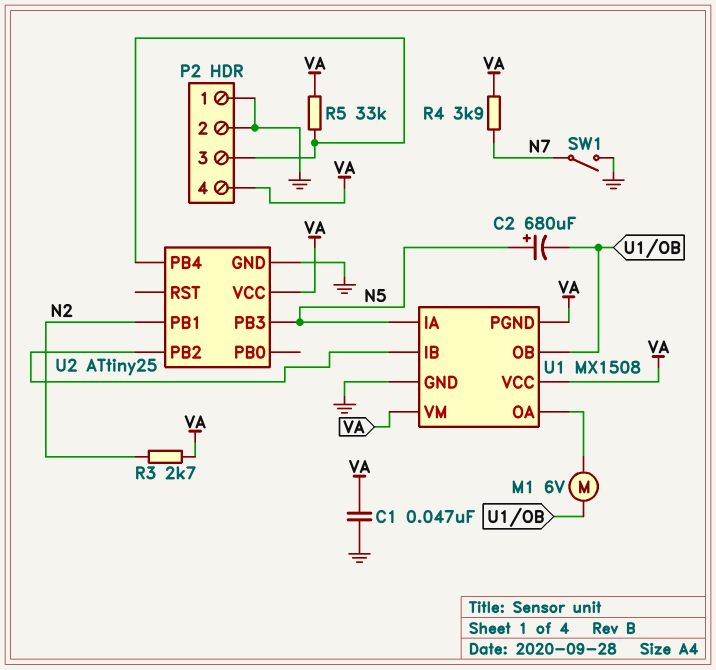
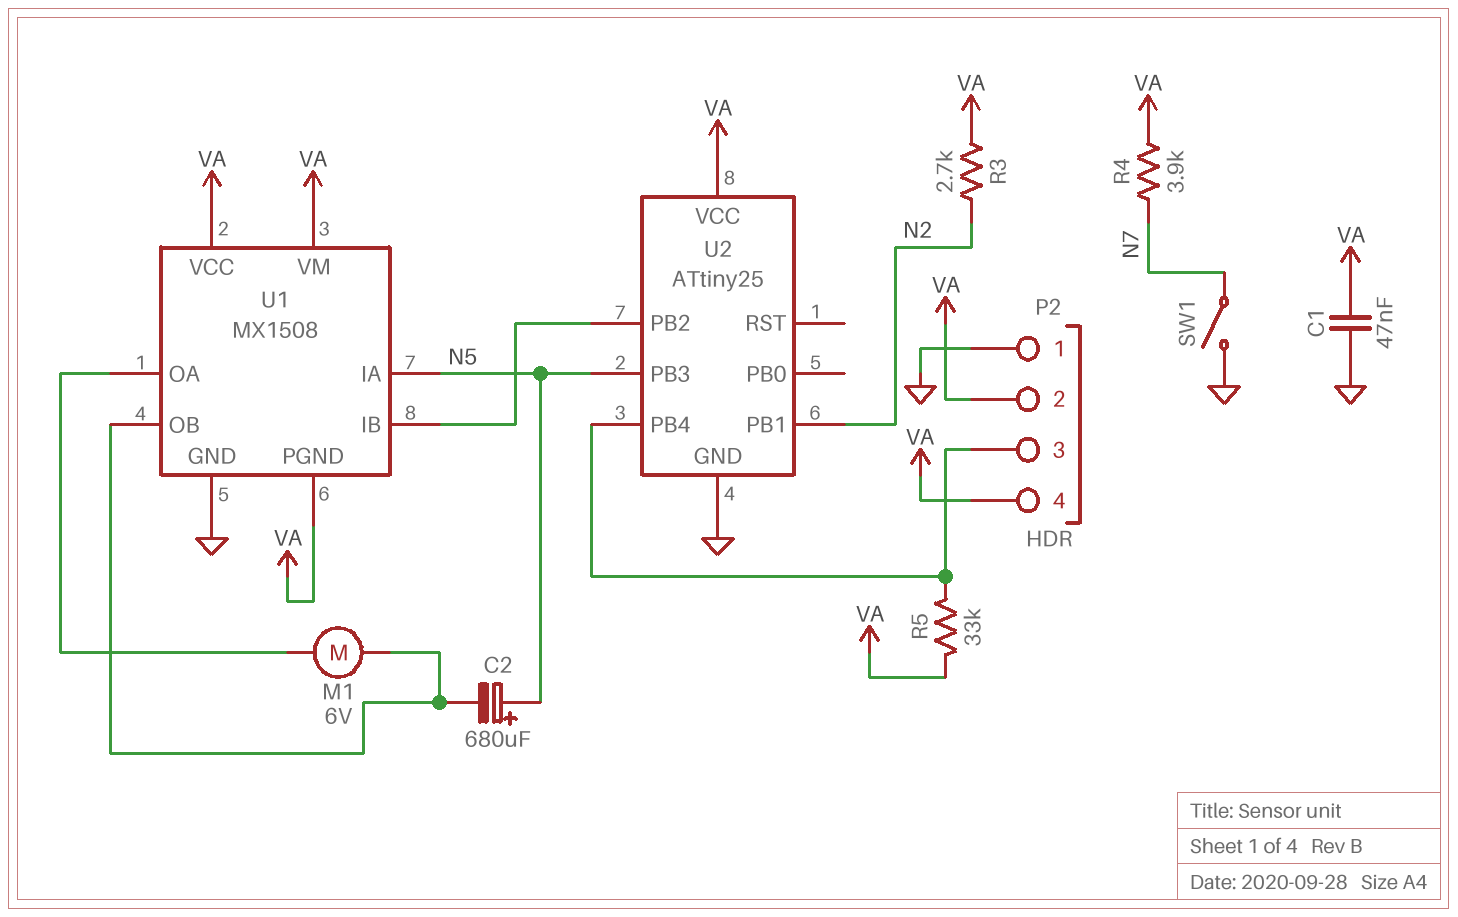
P2 pin 2: GND -> VA

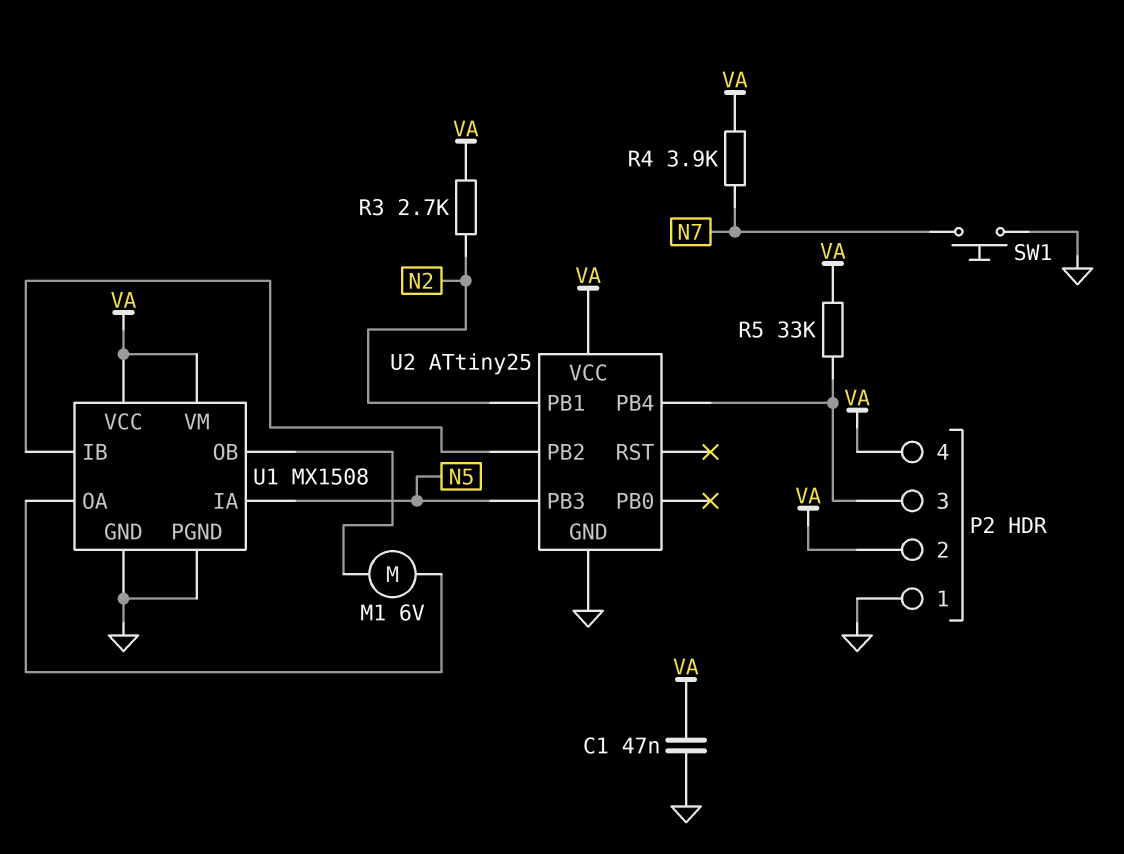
C2: 680uF (plus N5, minus U1/OB) -> none
SW1: switch (GND, N7) -> button (GND, N7)
U1 pin PGND: VA -> GND

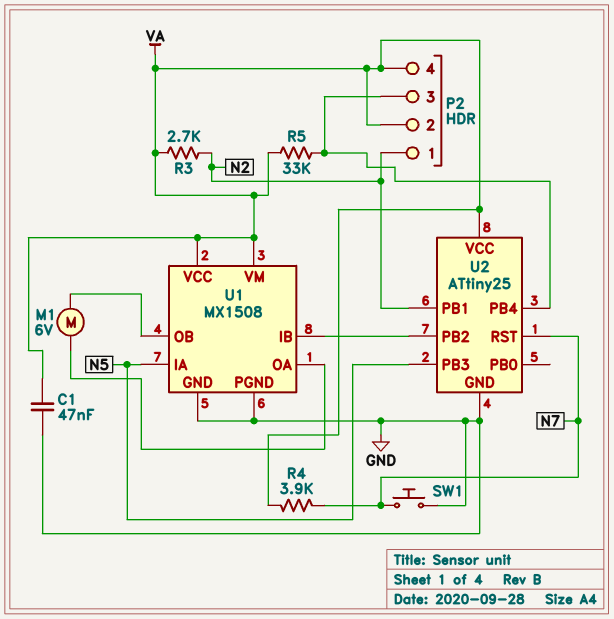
P2 pin 1: GND -> N2
U2 pin RST: none -> N7

